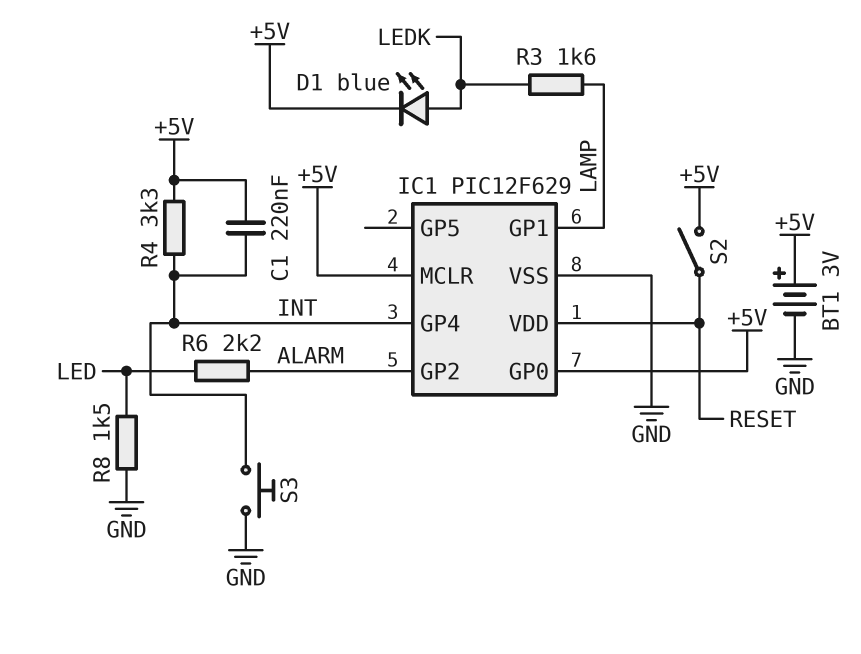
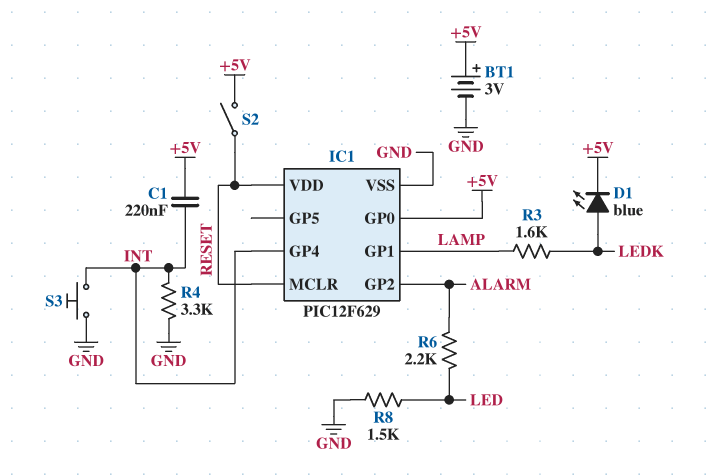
IC1 pin MCLR: +5V -> RESET
R4: 3.3k (+5V, INT) -> 3.3k (GND, INT)

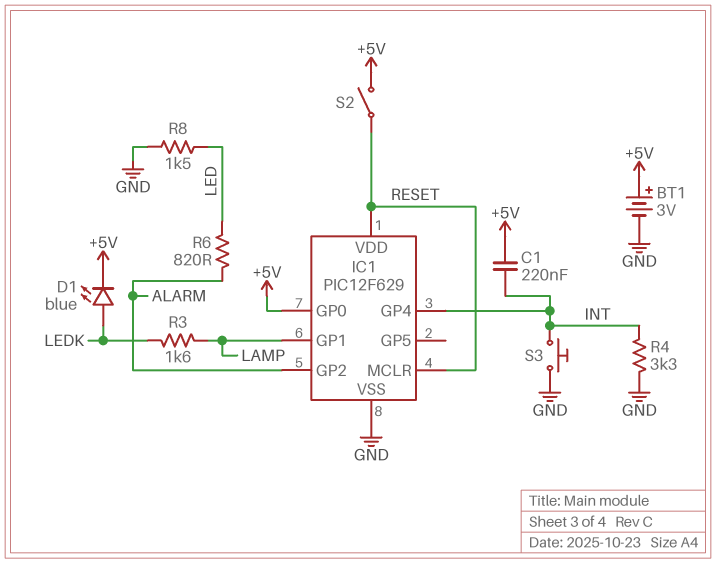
R6: 2.2k (ALARM, LED) -> 820 (ALARM, LED)

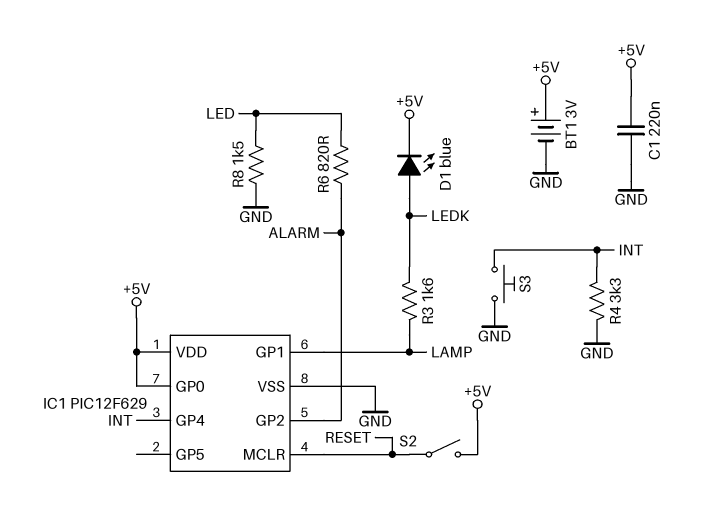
C1: 220nF (+5V, INT) -> 220nF (+5V, GND)
IC1 pin VDD: RESET -> +5V

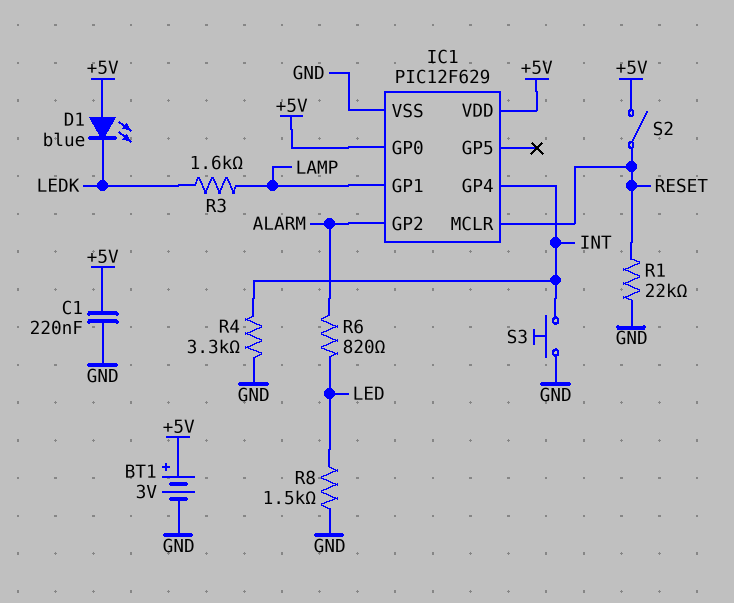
D1: LED blue (A LEDK, K +5V) -> LED blue (A +5V, K LEDK)
R1: none -> 22k (GND, RESET)

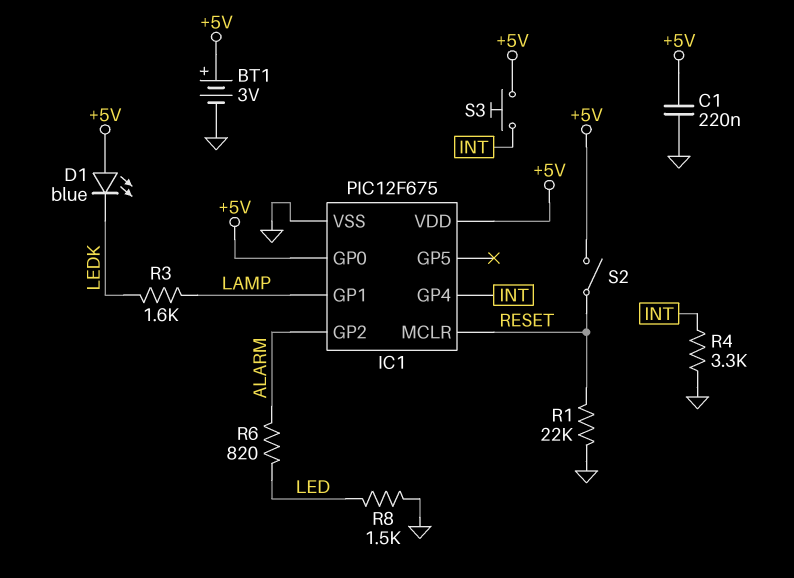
IC1: PIC12F629 -> PIC12F675
S3: button (GND, INT) -> button (+5V, INT)

